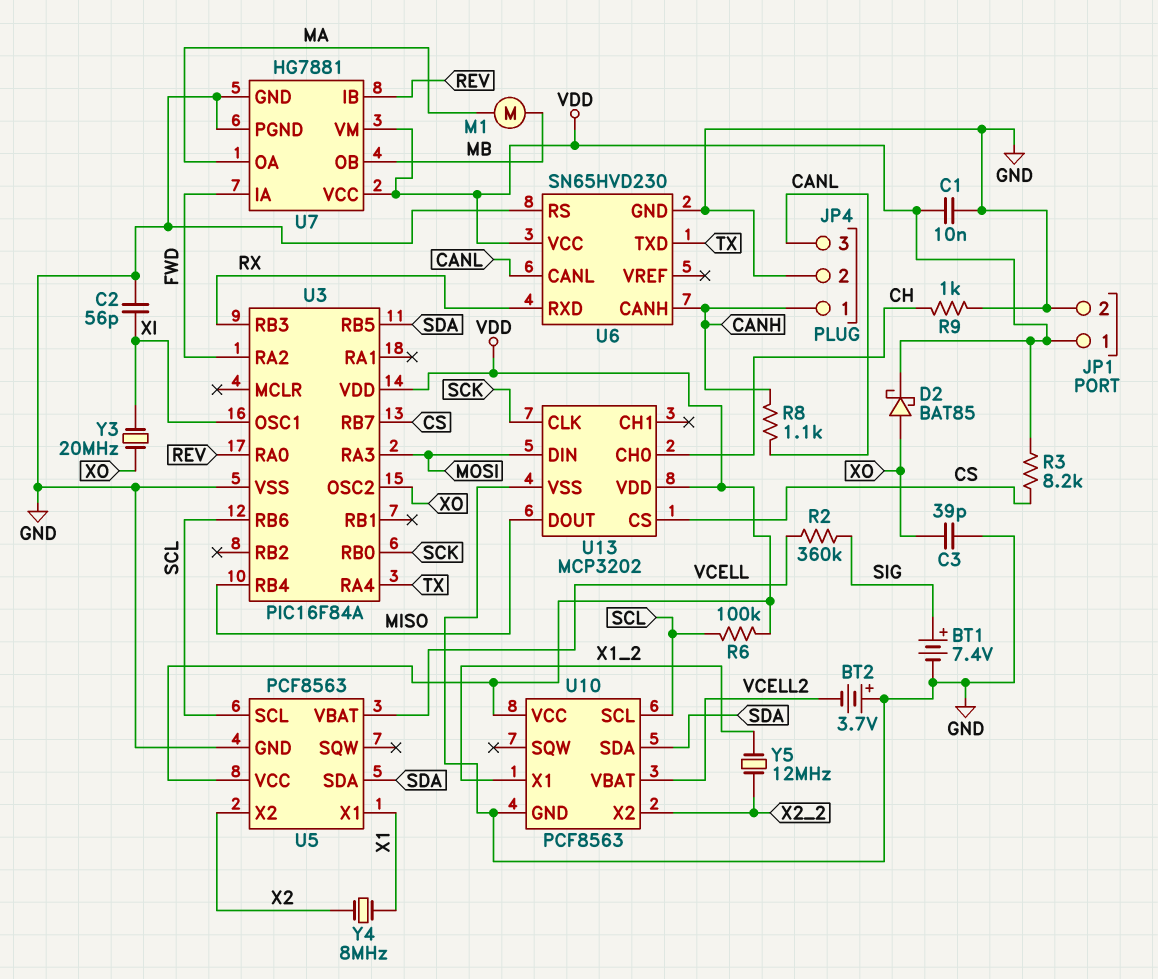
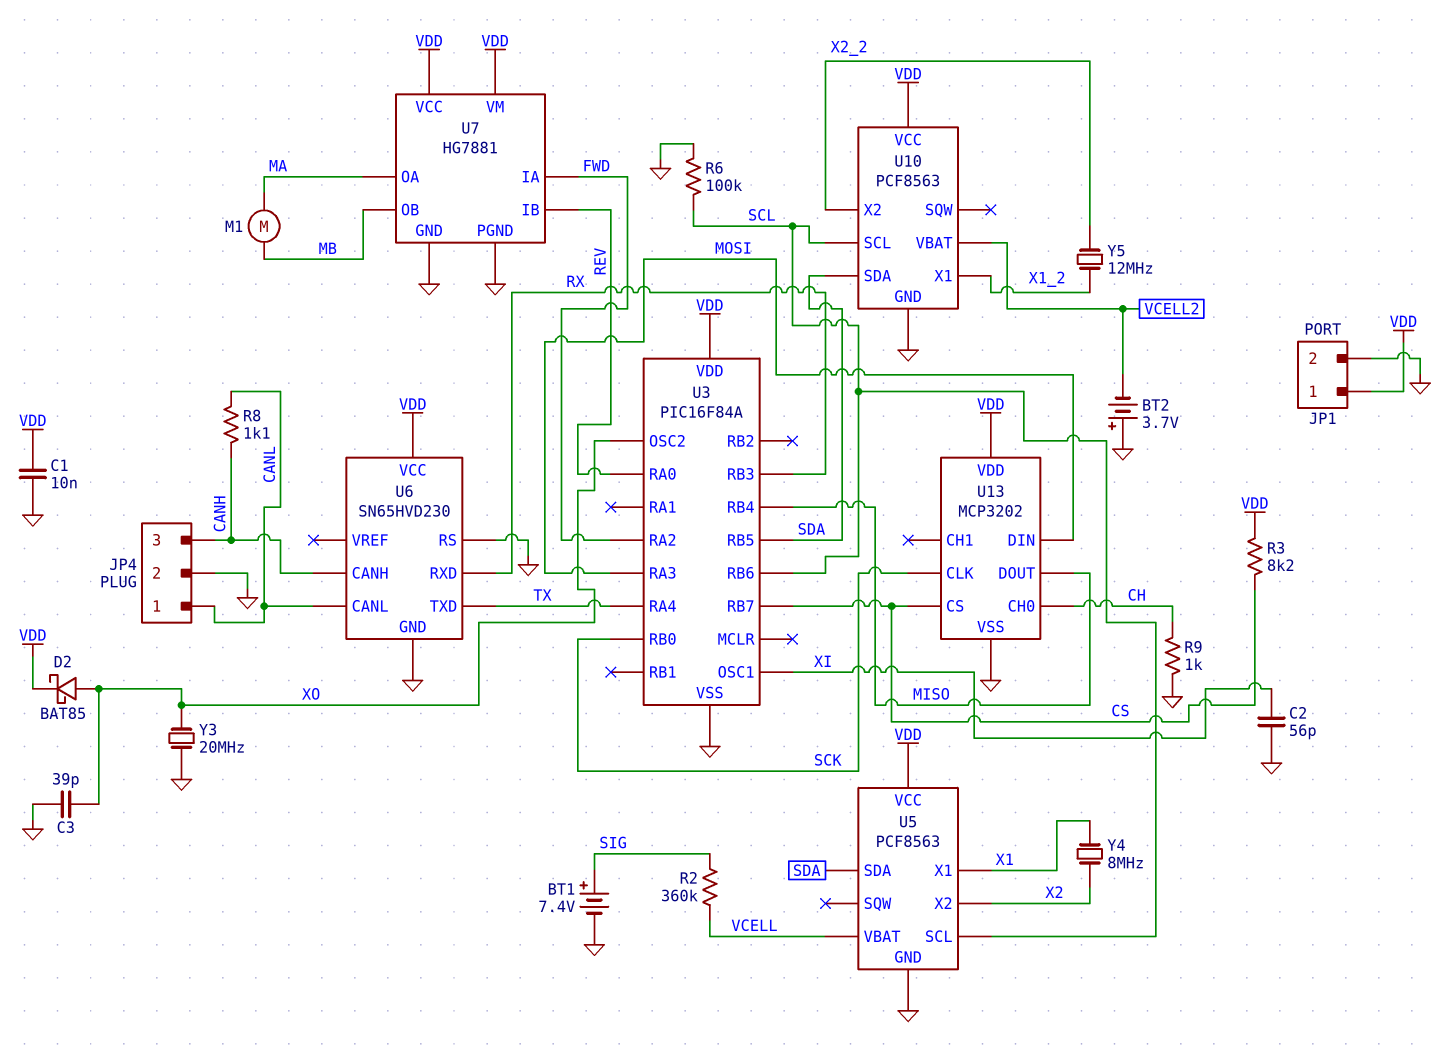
JP4 pin 1: CANH -> CANL
JP4 pin 3: CANL -> CANH
R6: 100k (SCL, VDD) -> 100k (GND, SCL)
Y3: 20MHz (XI, XO) -> 20MHz (GND, XO)

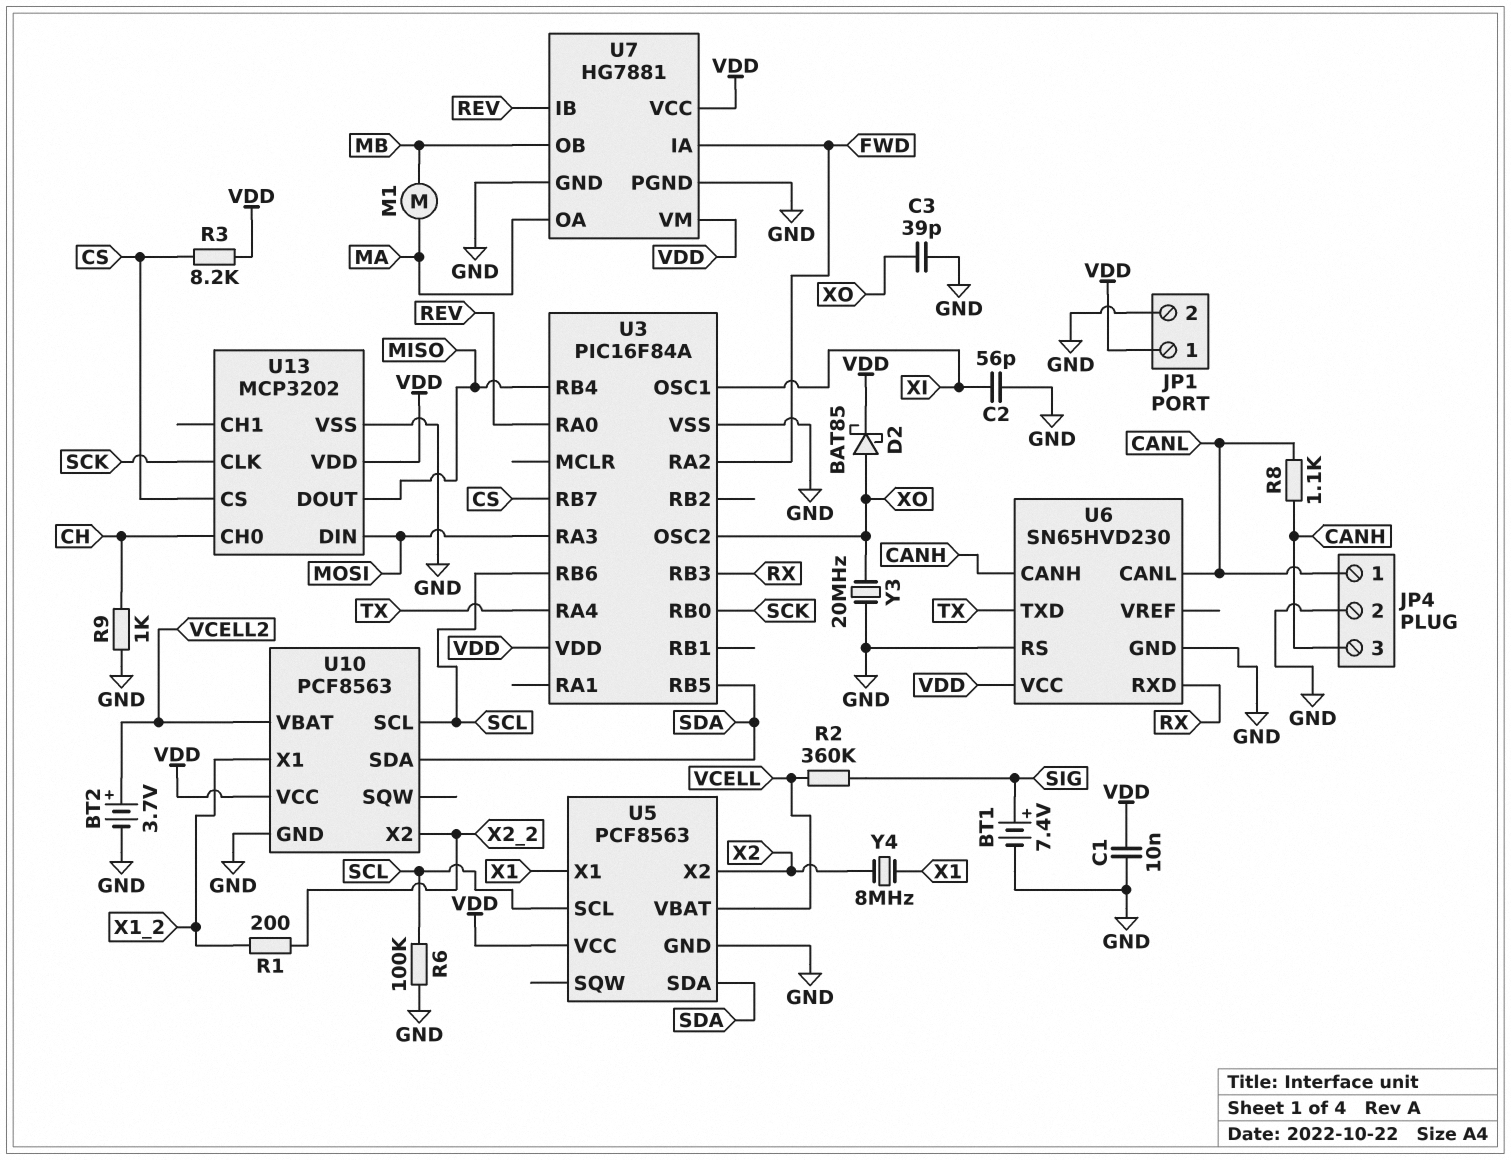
BT2: 3.7V (plus GND, minus VCELL2) -> 3.7V (plus VCELL2, minus GND)
R1: none -> 200 (X1_2, X2_2)
Y5: 12MHz (X1_2, X2_2) -> none

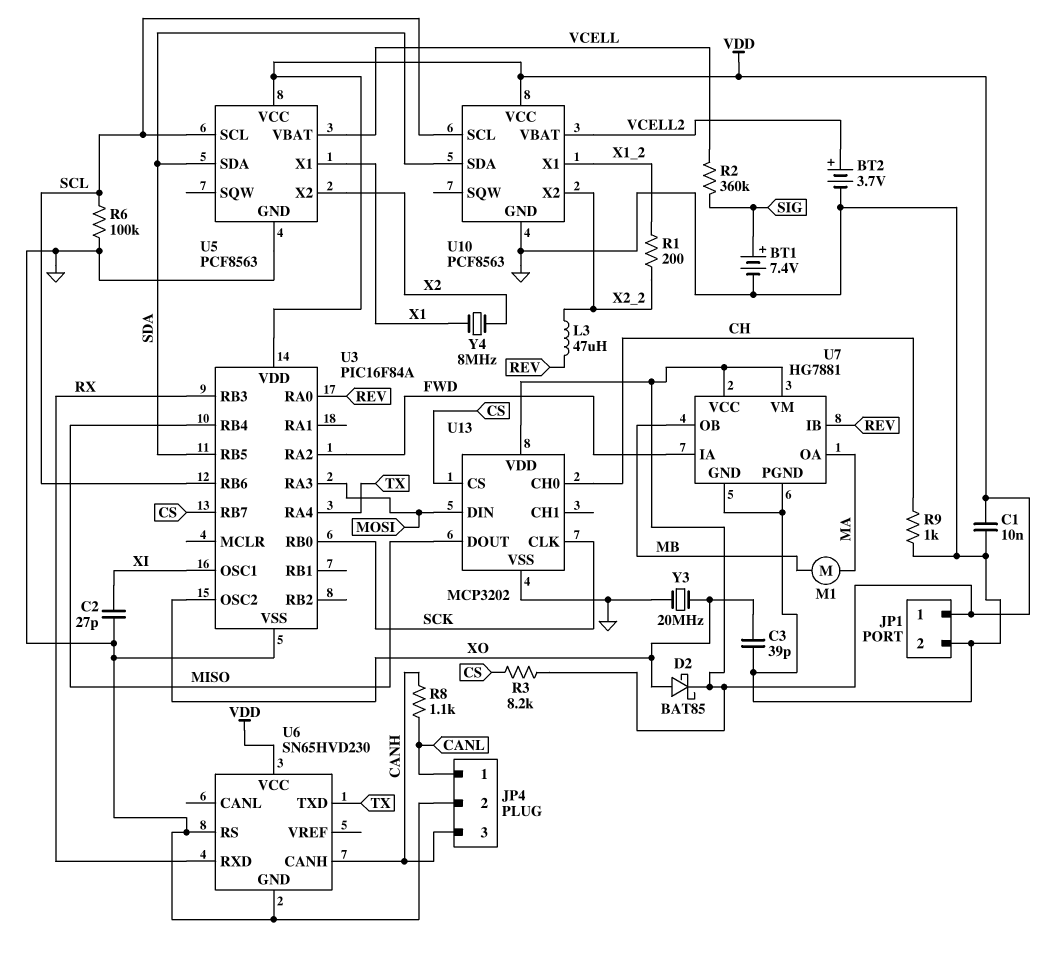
C2: 56pF (GND, XI) -> 27pF (GND, XI)
L3: none -> 47uH (REV, X2_2)
U6 pin CANL: CANL -> none

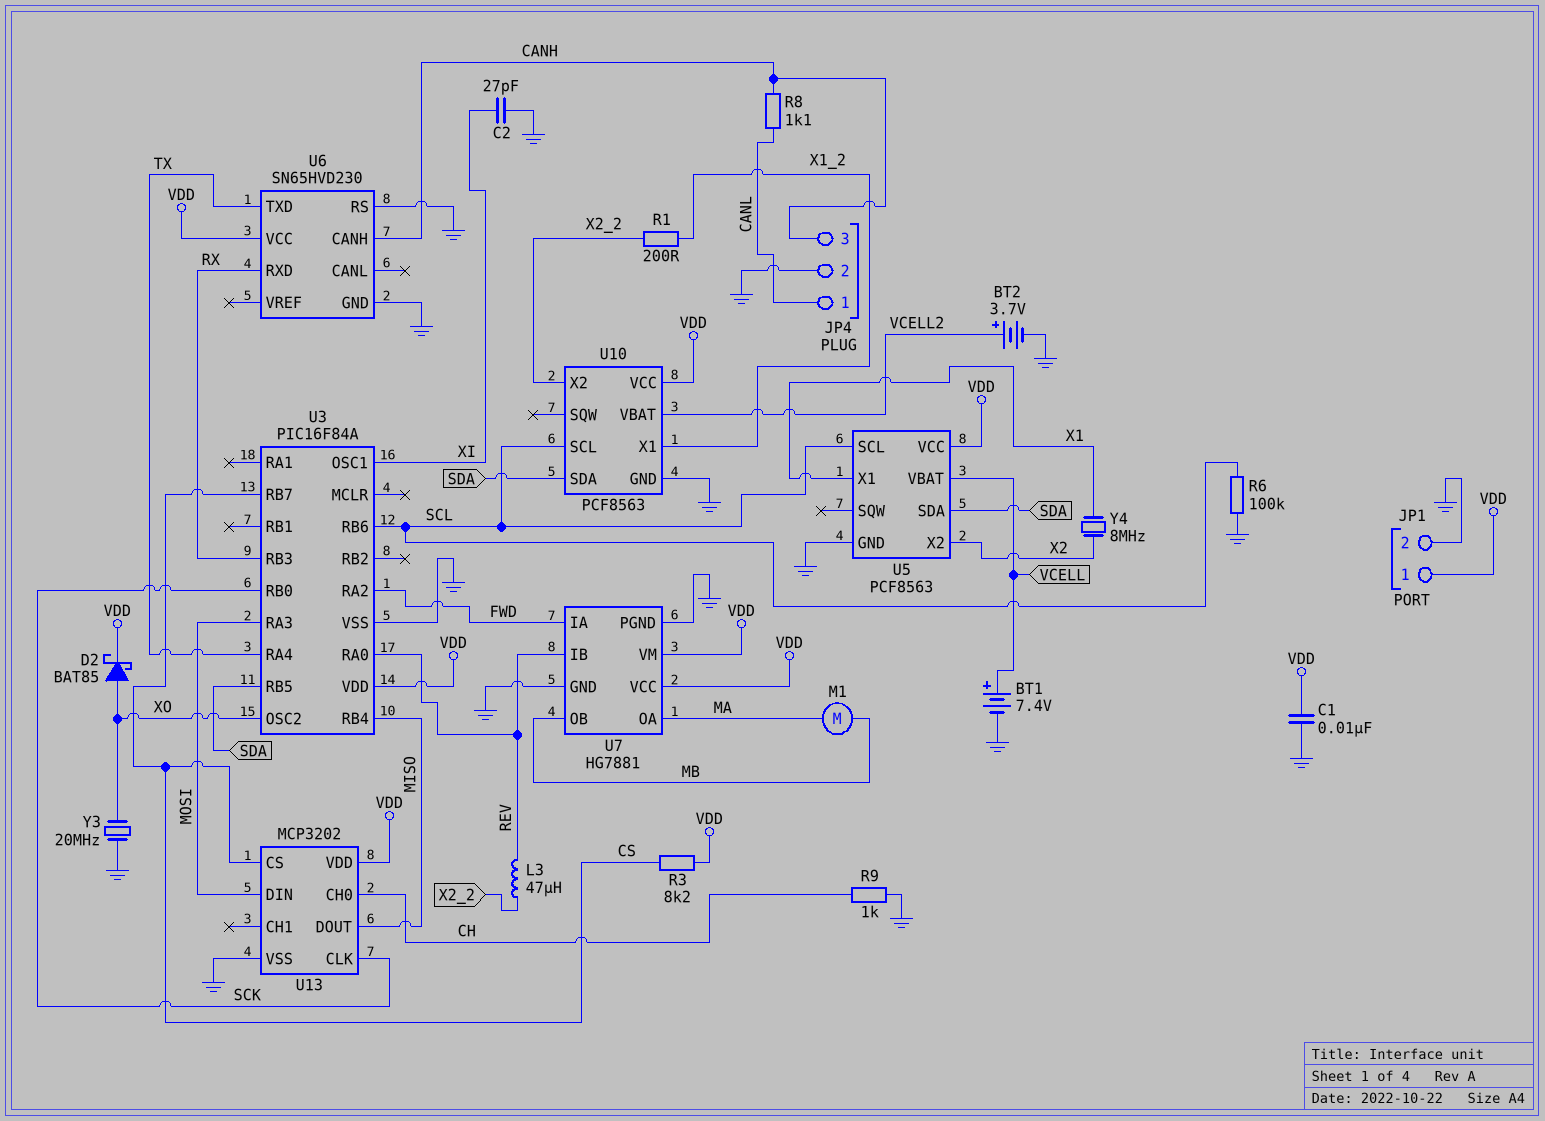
BT1: 7.4V (plus SIG, minus GND) -> 7.4V (plus VCELL, minus GND)
C3: 39pF (GND, XO) -> none
R2: 360k (SIG, VCELL) -> none

